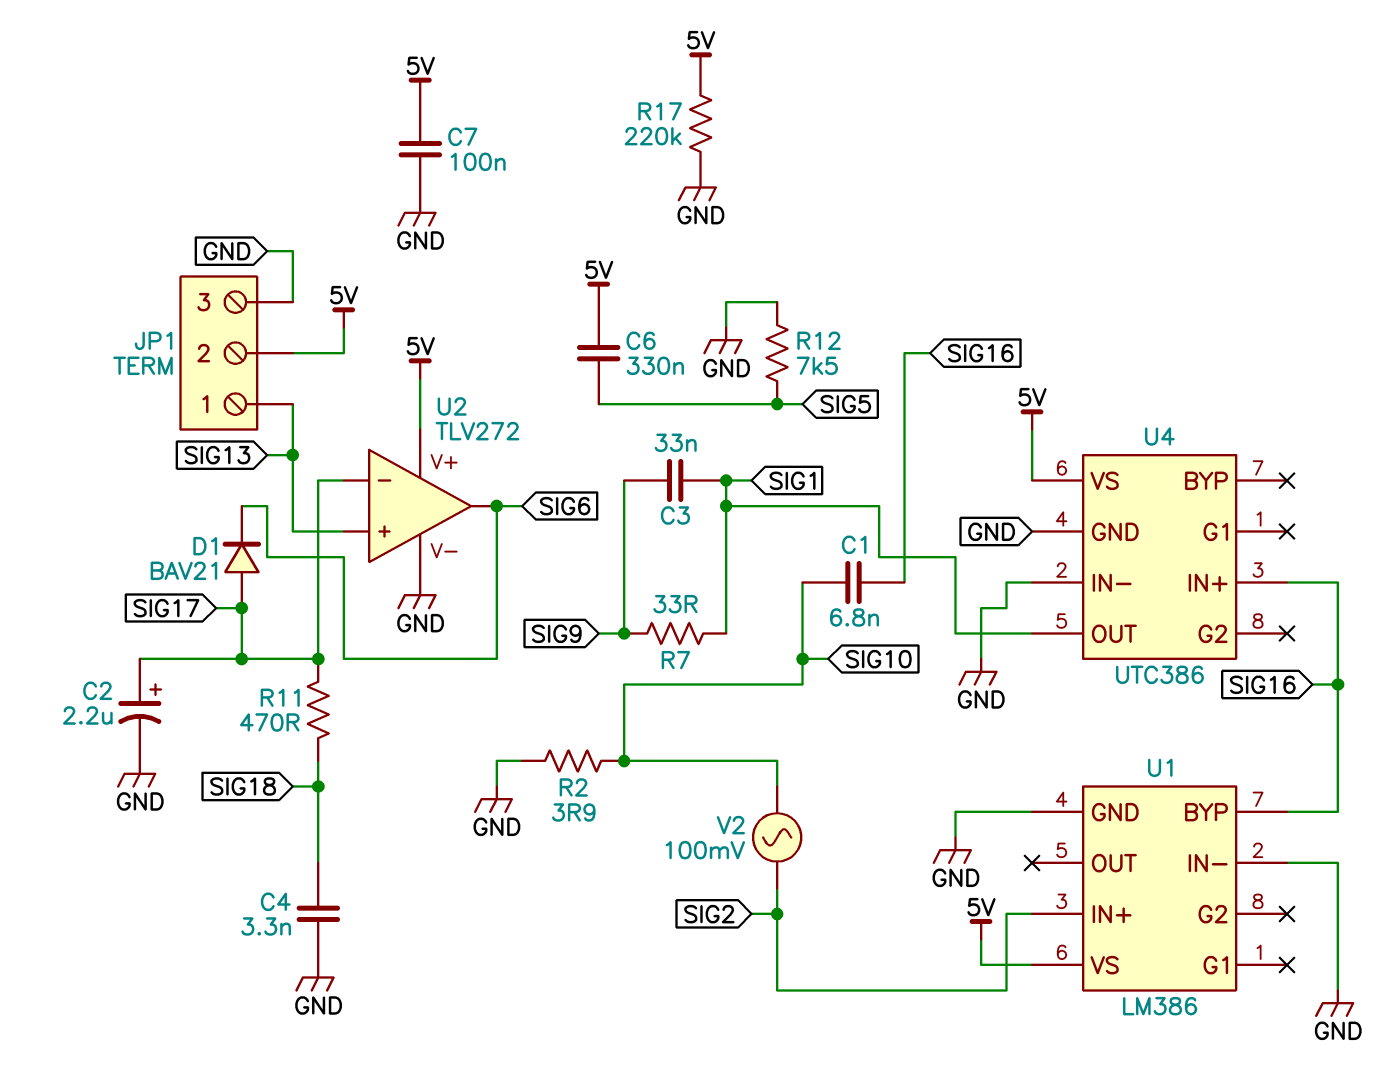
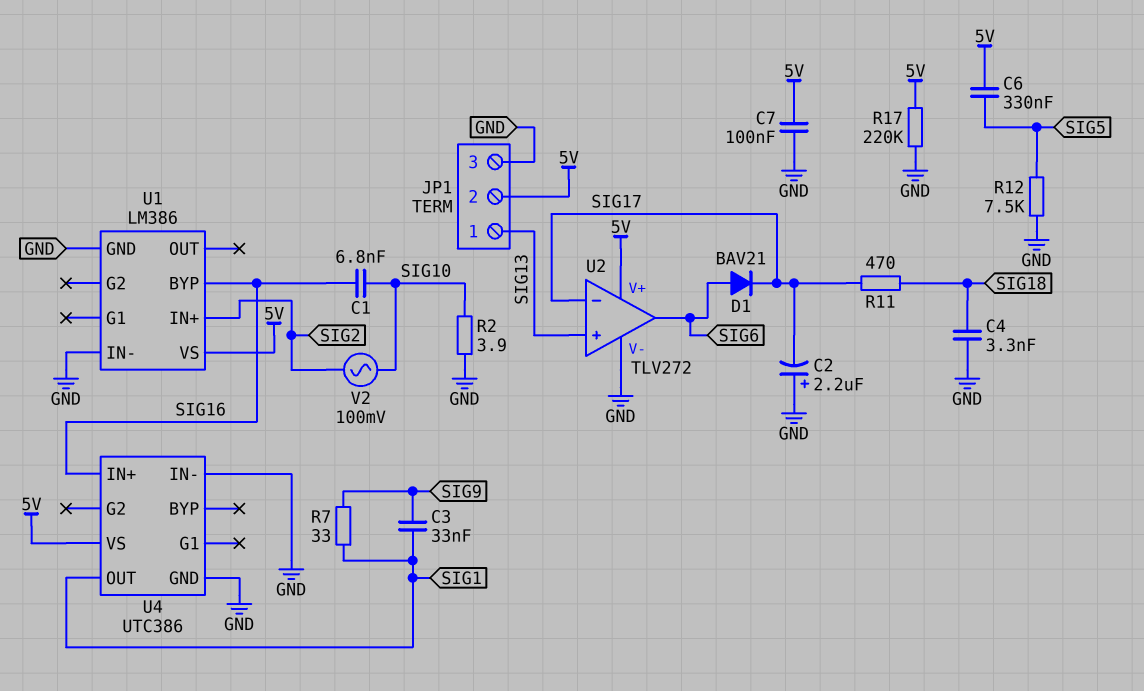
C2: 2.2uF (plus SIG17, minus GND) -> 2.2uF (plus GND, minus SIG17)
D1: diode BAV21 (A SIG17, K SIG6) -> diode BAV21 (A SIG6, K SIG17)

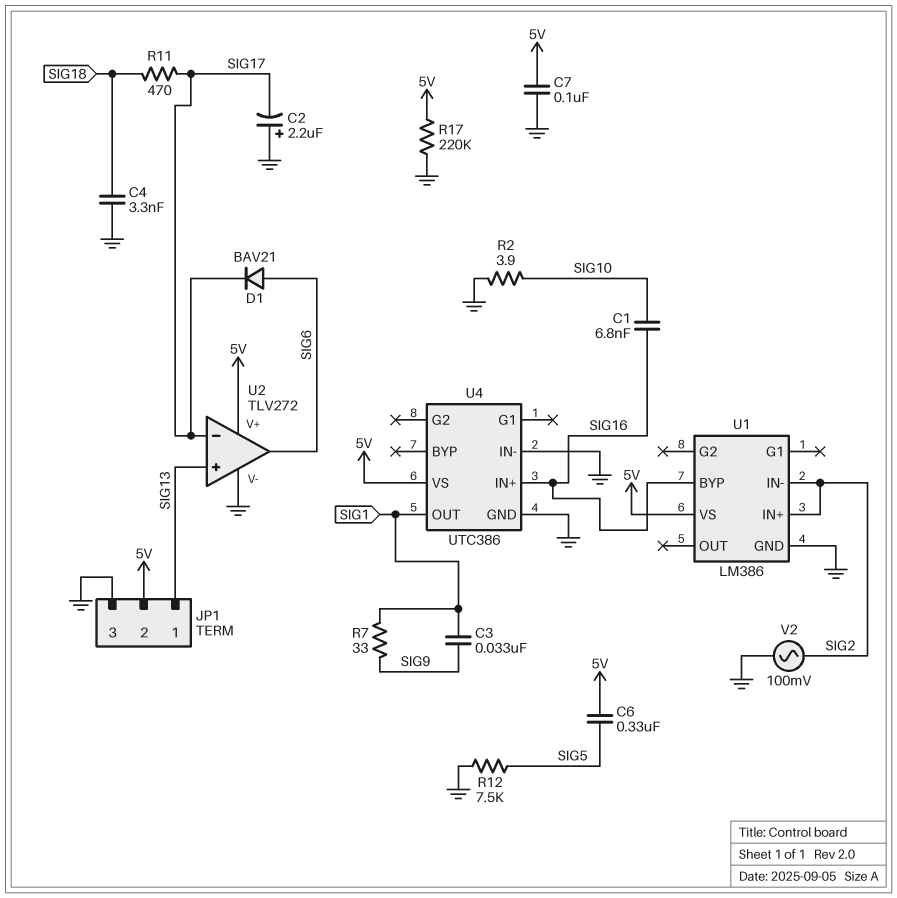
U1 pin IN-: GND -> SIG2
V2: AC 100mV (SIG2, SIG10) -> AC 100mV (GND, SIG2)

